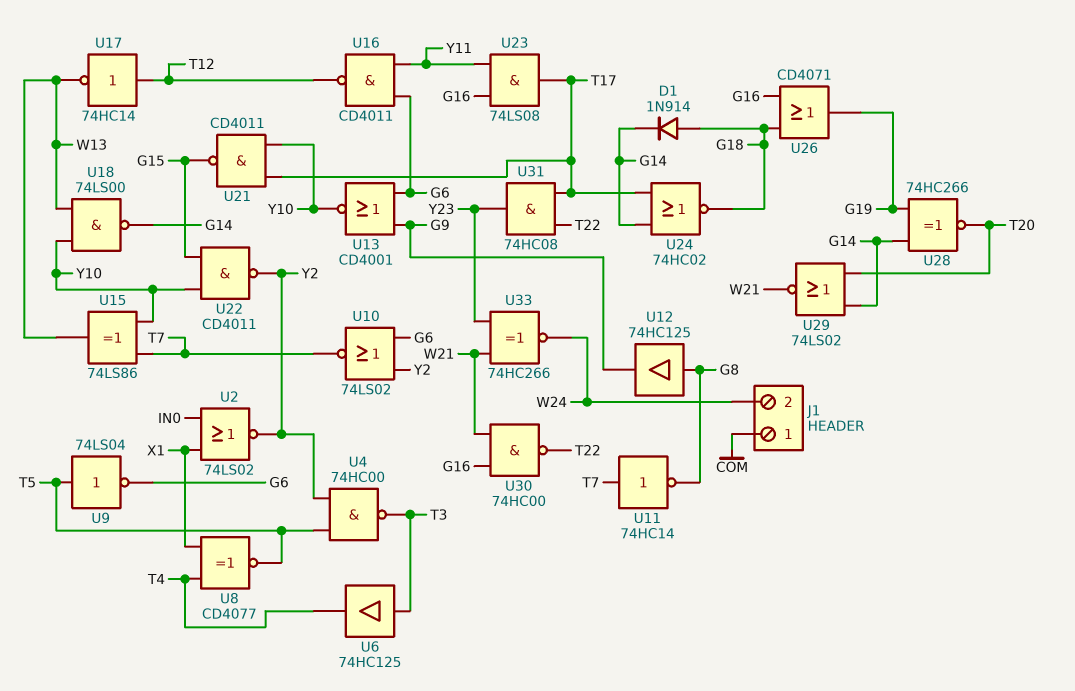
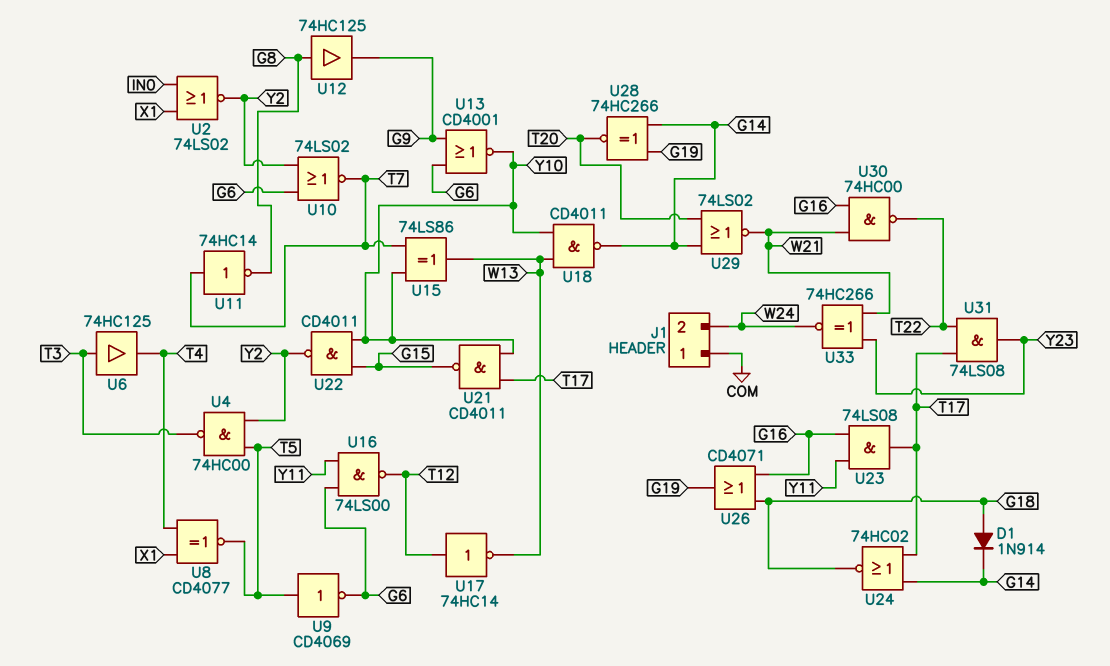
U9: NOT 74LS04 (in T5, out G6) -> NOT CD4069 (in T5, out G6)
U16: NAND CD4011 (in G6, in Y11, out T12) -> NAND 74LS00 (in G6, in Y11, out T12)
U18: NAND 74LS00 (in W13, in Y10, out G14) -> NAND CD4011 (in W13, in Y10, out G14)
U31: AND 74HC08 (in T17, in T22, out Y23) -> AND 74LS08 (in T17, in T22, out Y23)

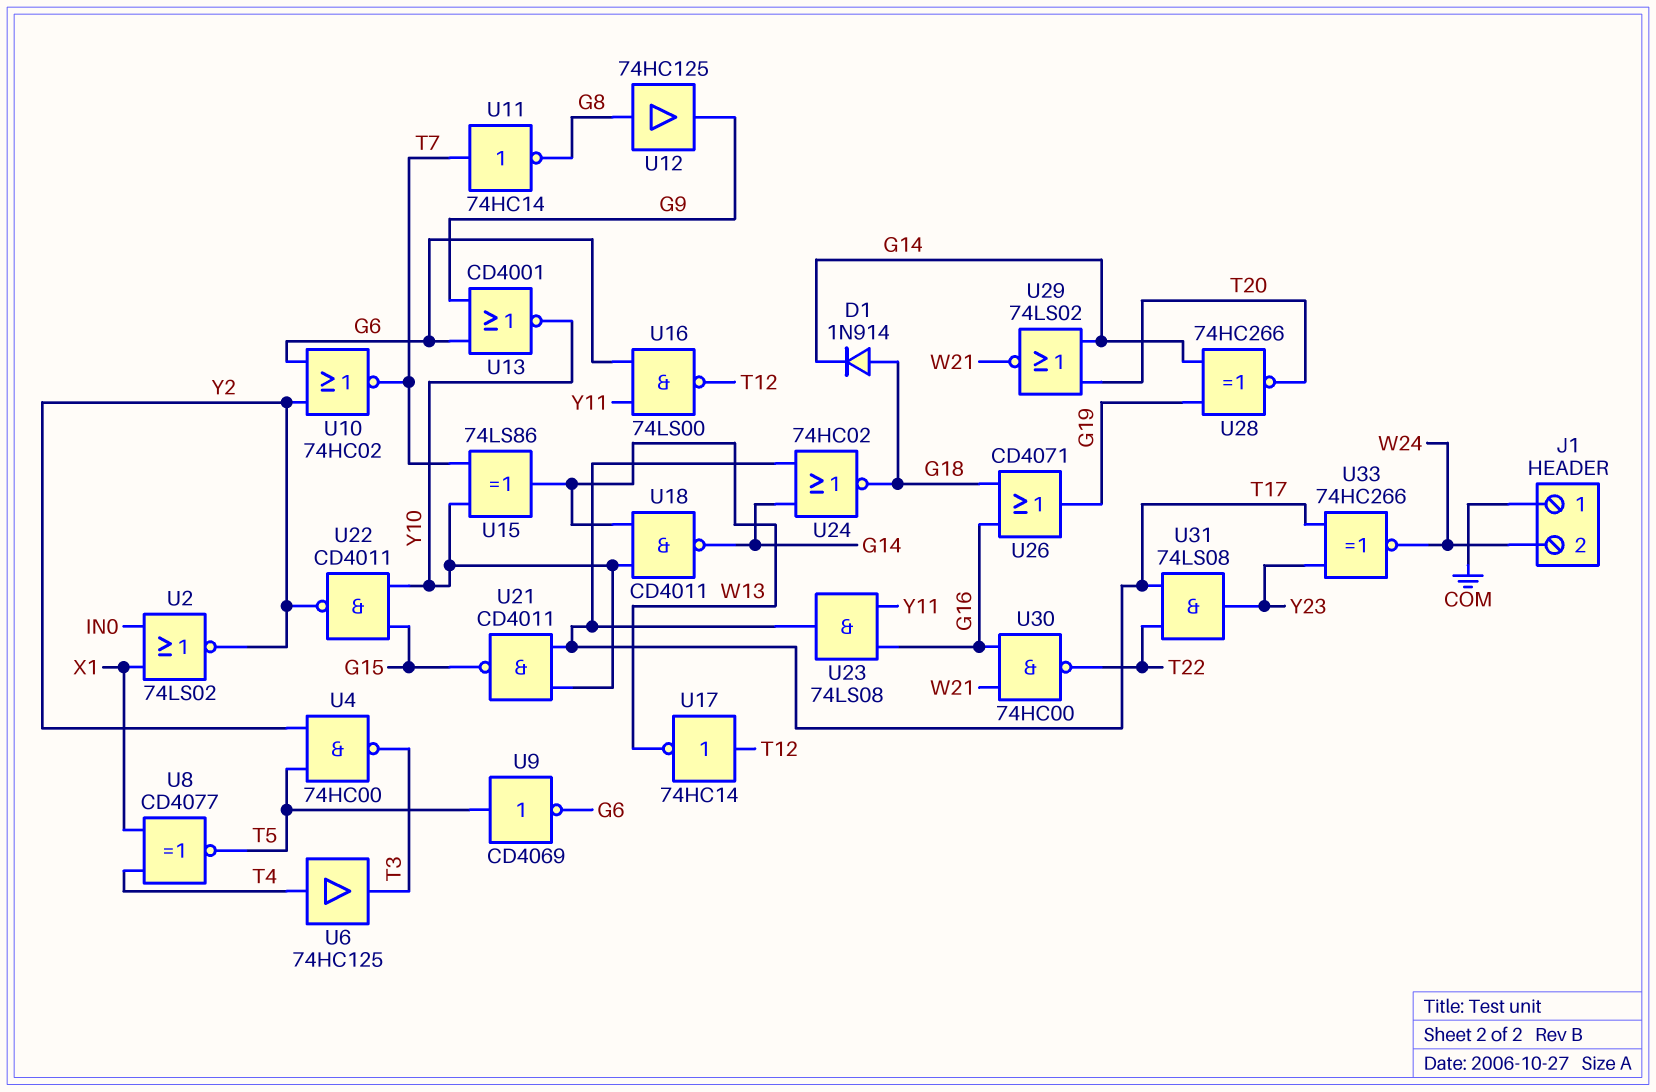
U6: buffer 74HC125 (in T3, out T4) -> buffer 74HC125 (in T4, out T3)
U10: NOR 74LS02 (in G6, in Y2, out T7) -> NOR 74HC02 (in G6, in Y2, out T7)
U33: XNOR 74HC266 (in W21, in Y23, out W24) -> XNOR 74HC266 (in T17, in Y23, out W24)

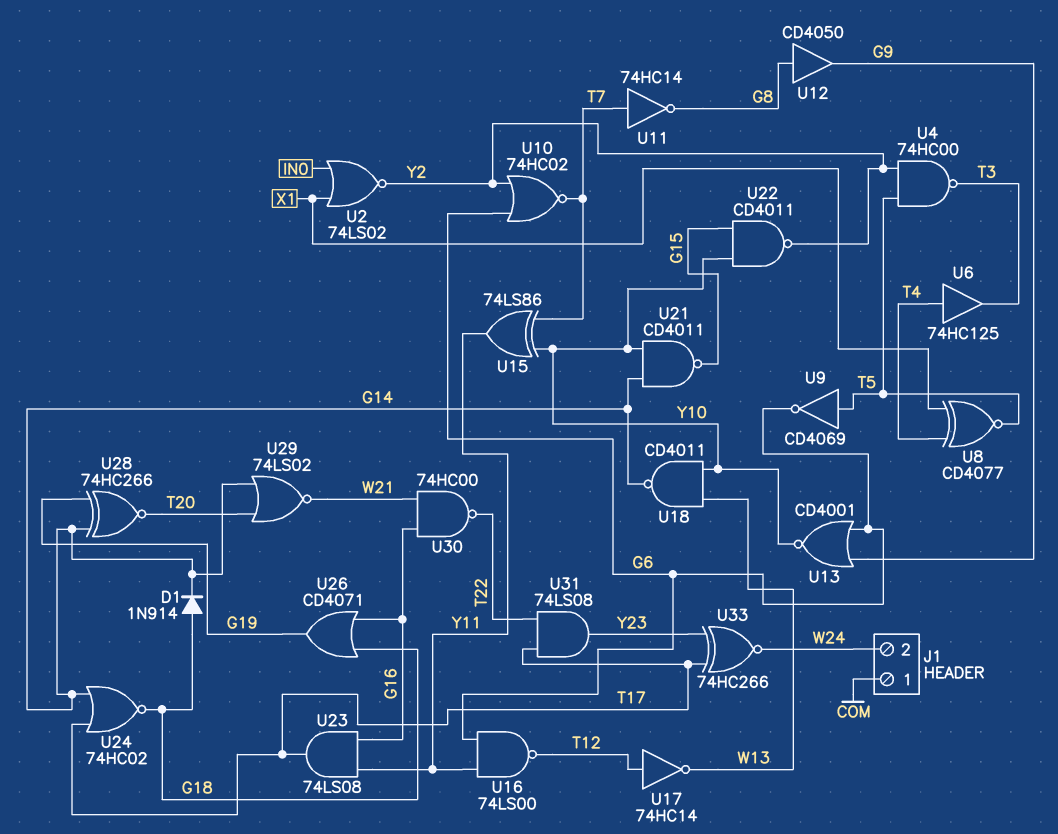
U12: buffer 74HC125 (in G8, out G9) -> buffer CD4050 (in G8, out G9)
U15: XOR 74LS86 (in T7, in Y10, out W13) -> XOR 74LS86 (in T7, in Y10, out Y11)
U21: NAND CD4011 (in T17, in Y10, out G15) -> NAND CD4011 (in G14, in Y10, out G15)

